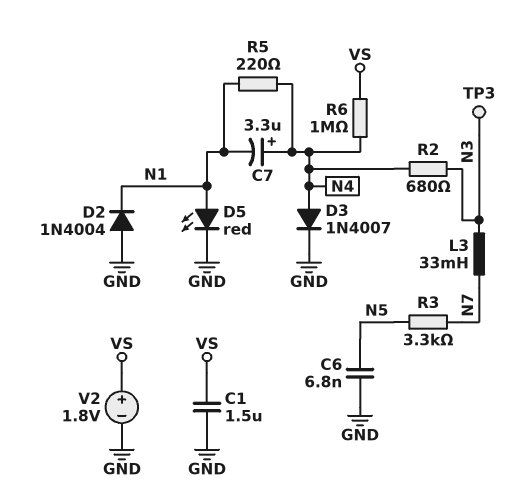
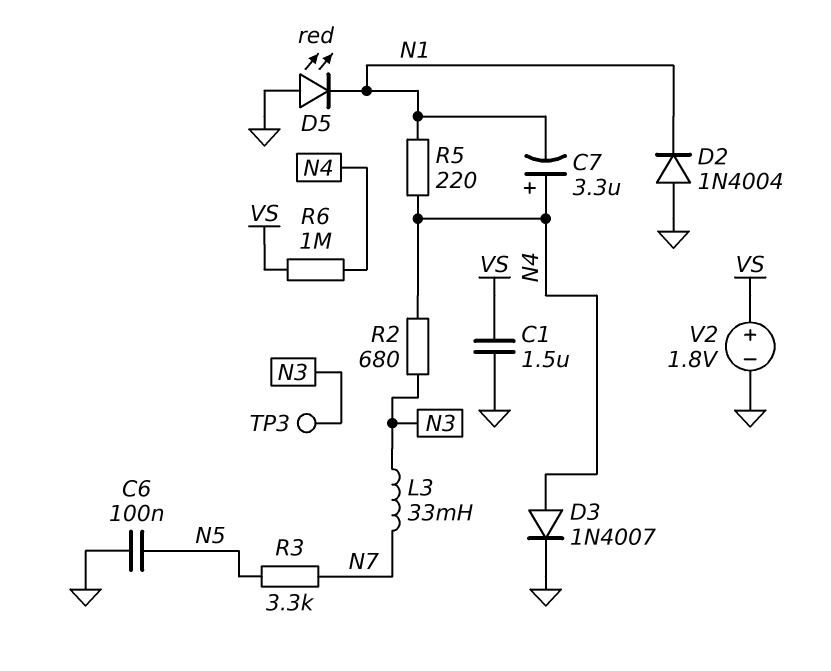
C6: 6.8nF (GND, N5) -> 100nF (GND, N5)
D5: LED red (A N1, K GND) -> LED red (A GND, K N1)

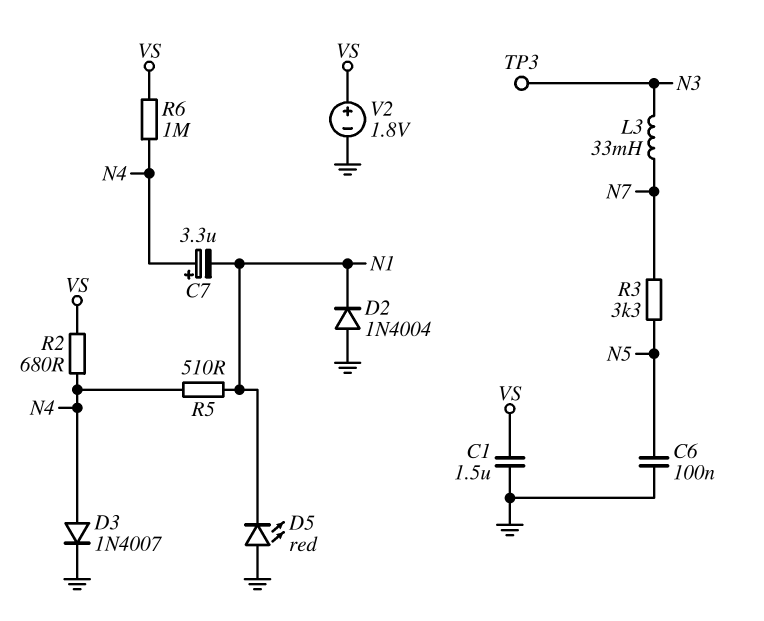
R2: 680 (N3, N4) -> 680 (N4, VS)
R5: 220 (N1, N4) -> 510 (N1, N4)

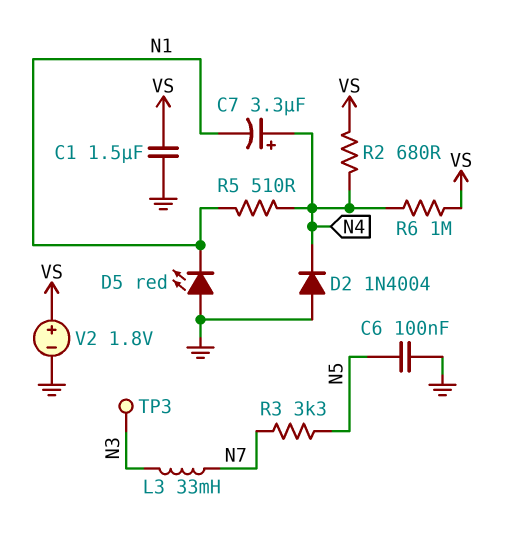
D2: diode 1N4004 (A GND, K N1) -> diode 1N4004 (A GND, K N4)
D3: diode 1N4007 (A N4, K GND) -> none

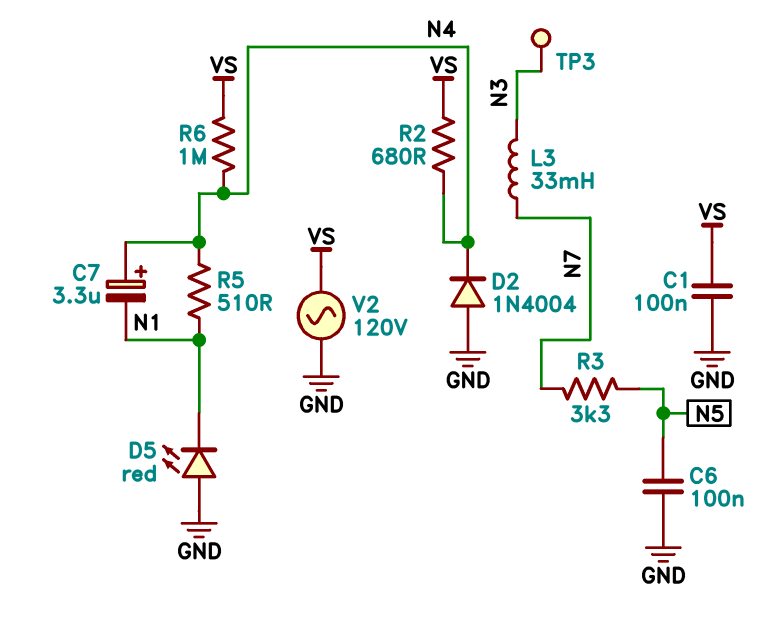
C1: 1.5uF (GND, VS) -> 100nF (GND, VS)
V2: 1.8V (plus VS, minus GND) -> AC 120V (GND, VS)

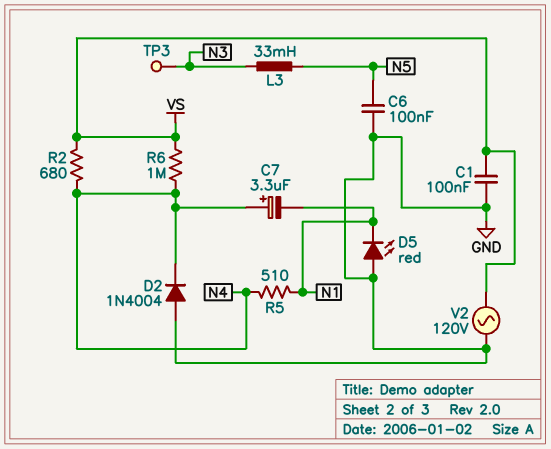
L3: 33mH (N3, N7) -> 33mH (N3, N5)
R3: 3.3k (N5, N7) -> none

